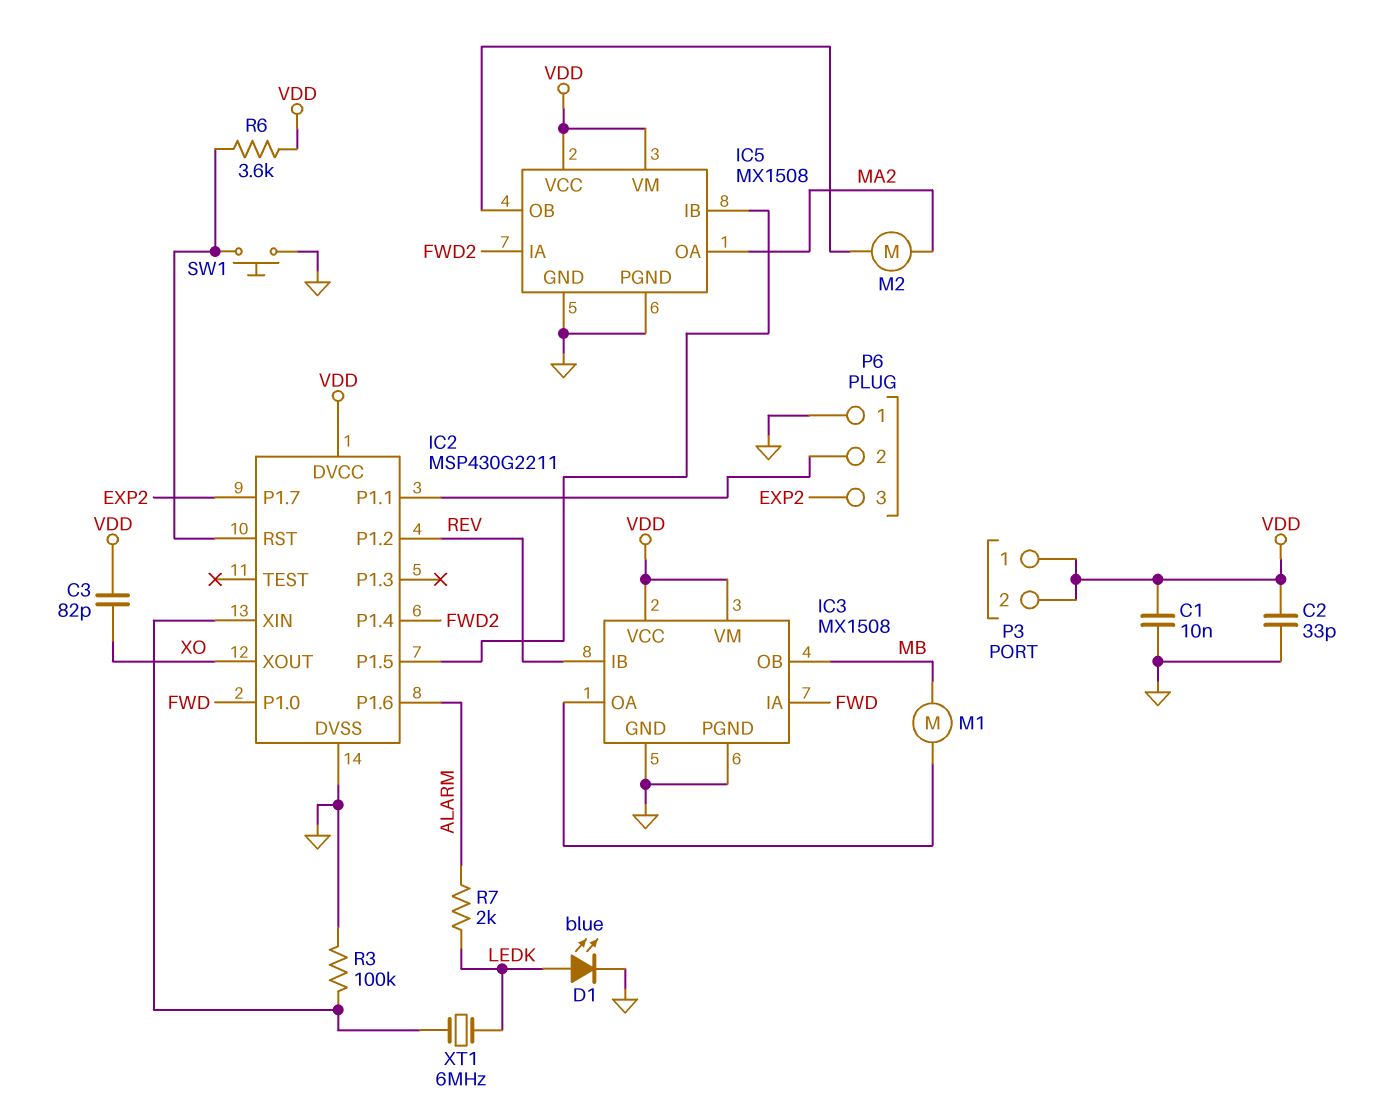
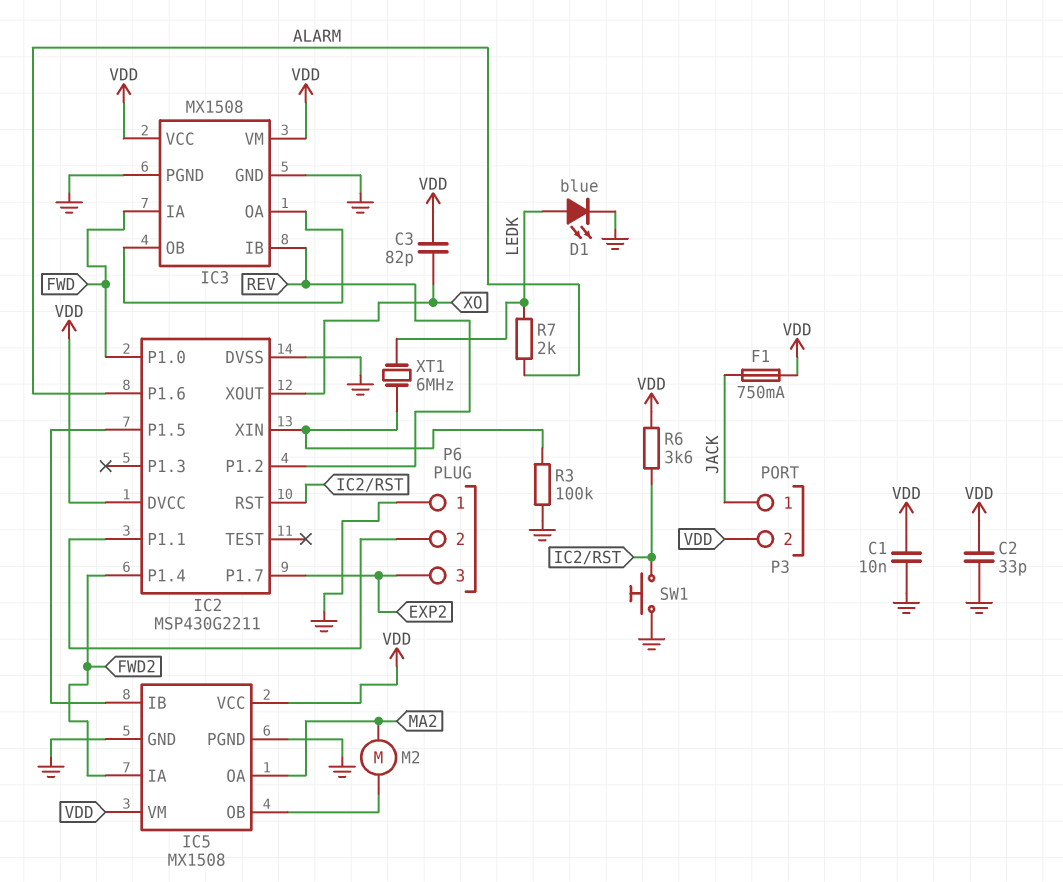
F1: none -> 750mA (JACK, VDD)
IC3 pin OB: MB -> IC3/OA
M1: motor (IC3/OA, MB) -> none
P3 pin 1: VDD -> JACK

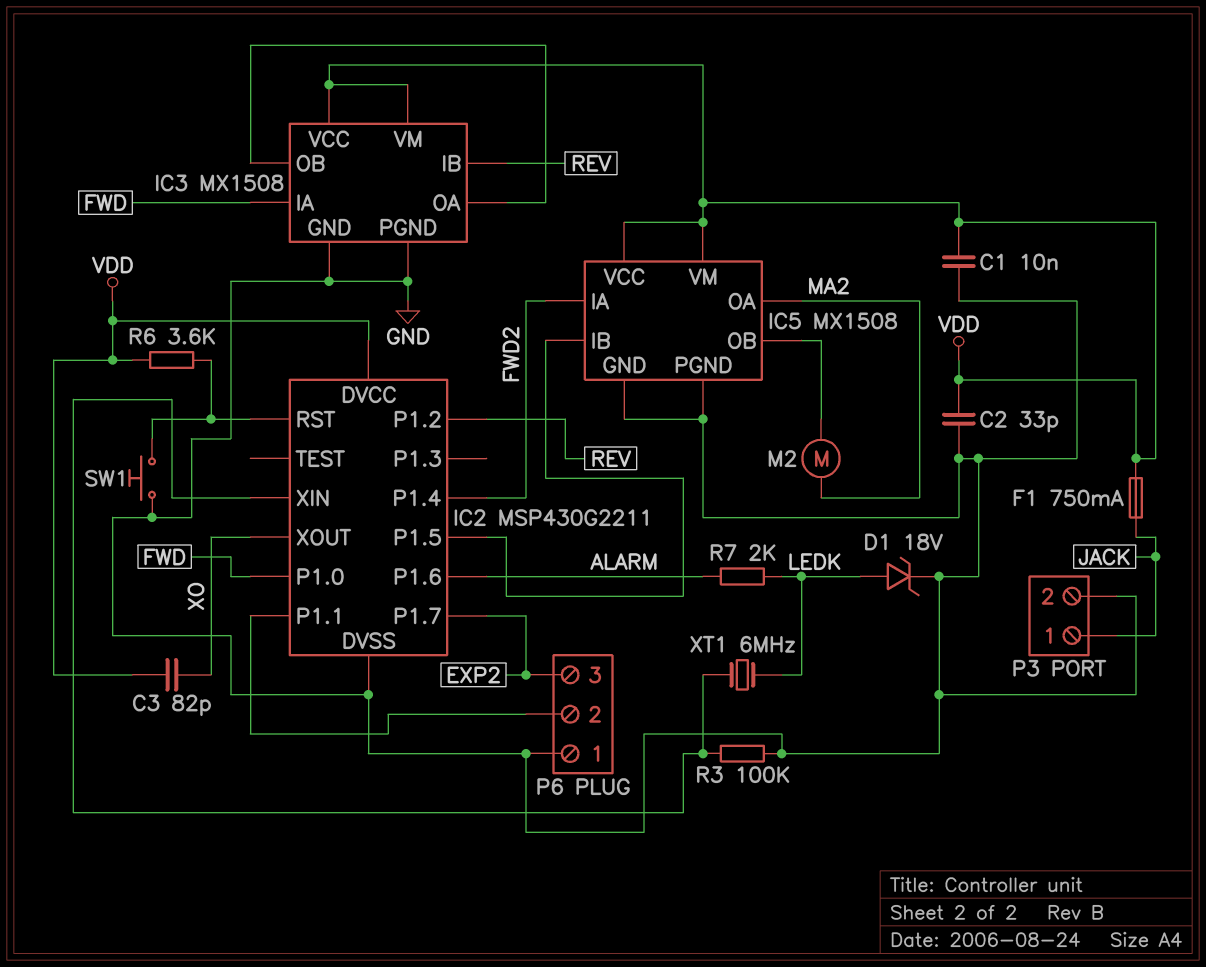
D1: LED blue (A LEDK, K GND) -> zener 18V (A LEDK, K GND)
P3 pin 2: VDD -> GND

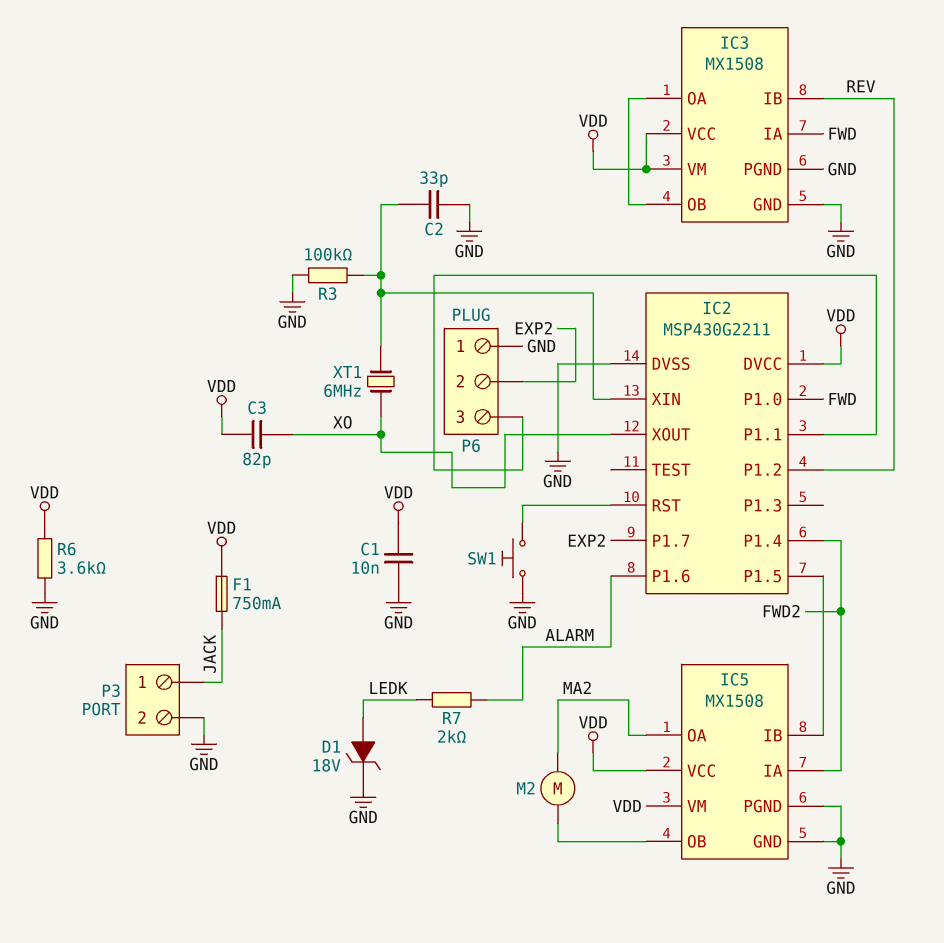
C2: 33pF (GND, VDD) -> 33pF (GND, IC2/XIN)
P6 pin 2: IC2/P1.1 -> EXP2
P6 pin 3: EXP2 -> IC2/P1.1
R6: 3.6k (IC2/RST, VDD) -> 3.6k (GND, VDD)
XT1: 6MHz (IC2/XIN, LEDK) -> 6MHz (IC2/XIN, XO)

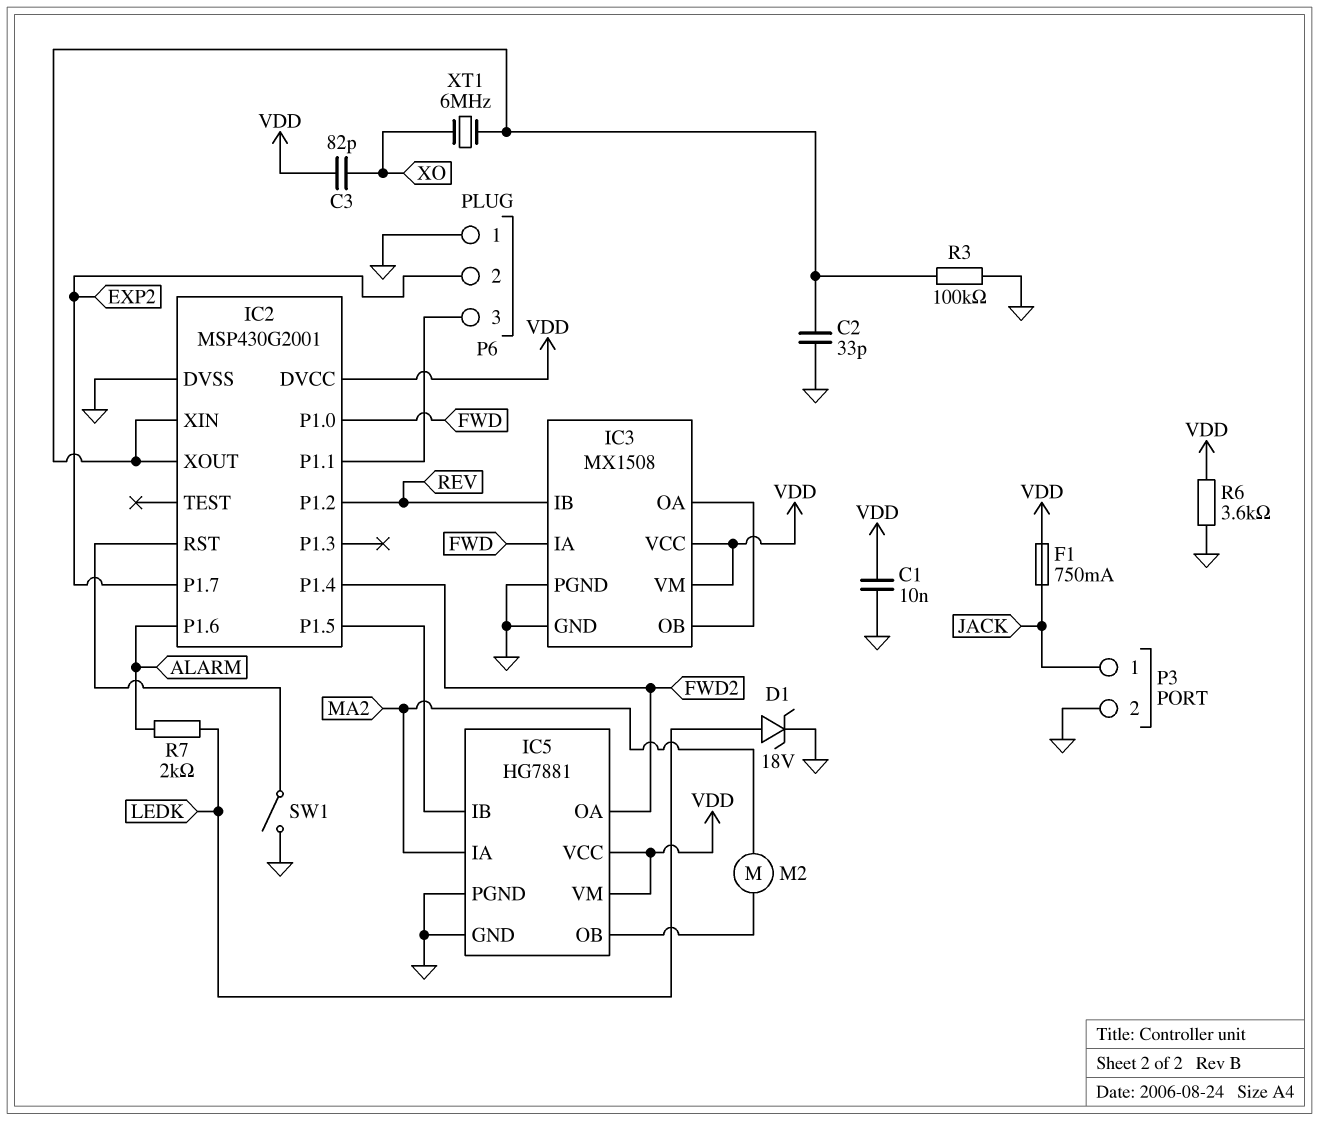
IC2: MSP430G2211 -> MSP430G2001
IC2 pin XOUT: XO -> IC2/XIN
IC5: MX1508 -> HG7881
IC5 pin IA: FWD2 -> MA2
IC5 pin OA: MA2 -> FWD2
SW1: button (GND, IC2/RST) -> switch (GND, IC2/RST)

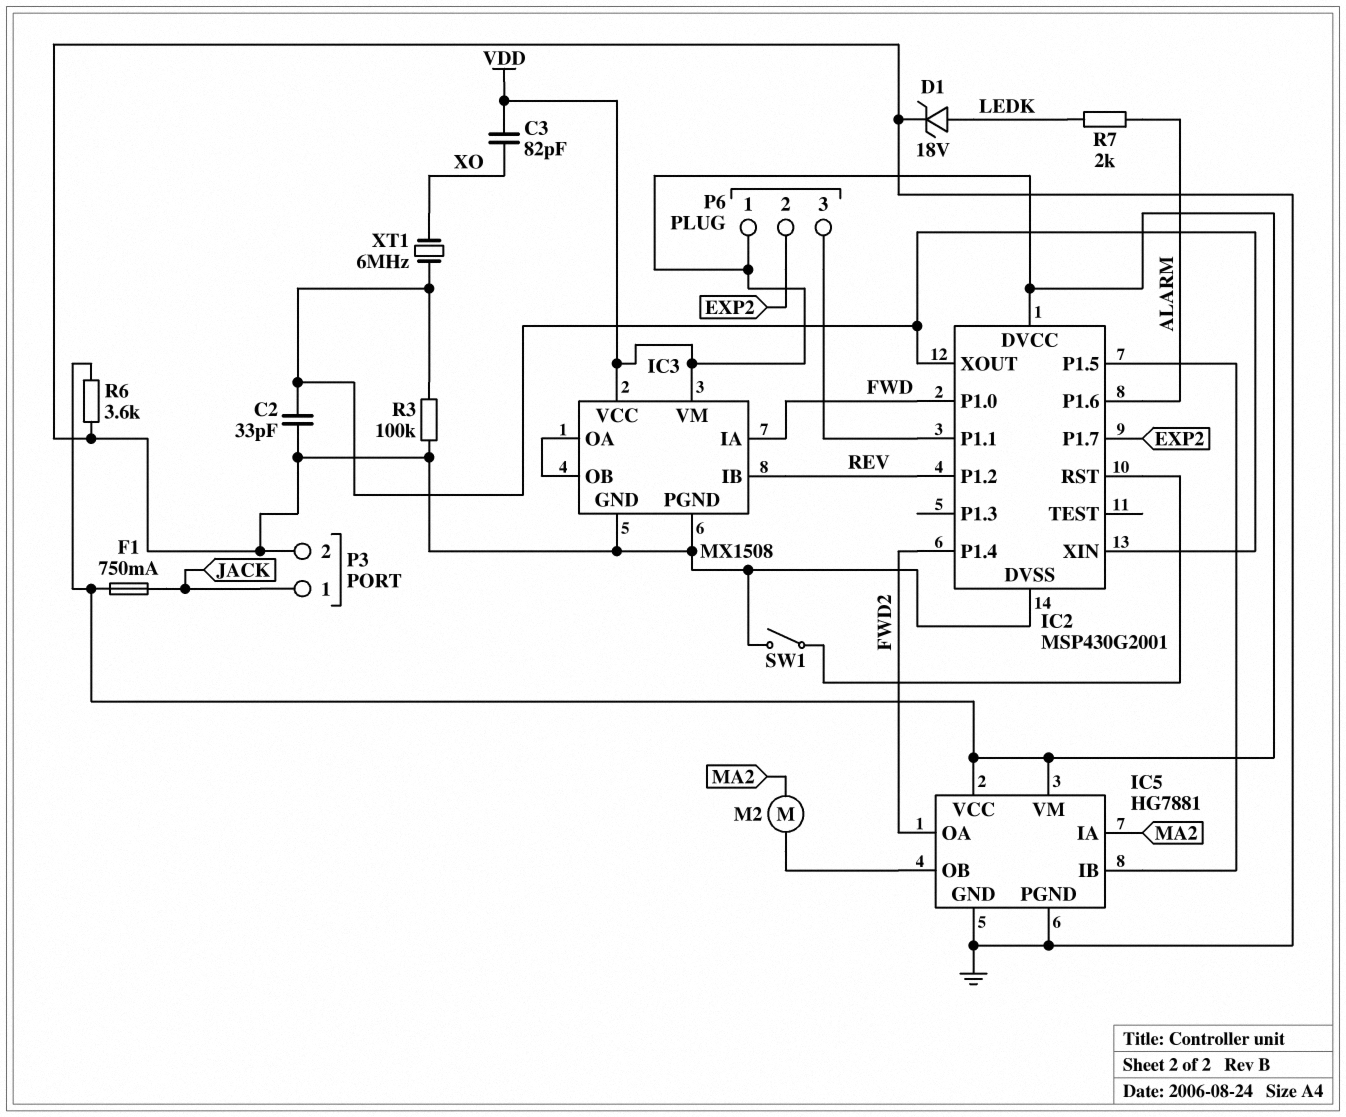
C1: 10nF (GND, VDD) -> none
P6 pin 1: GND -> VDD

